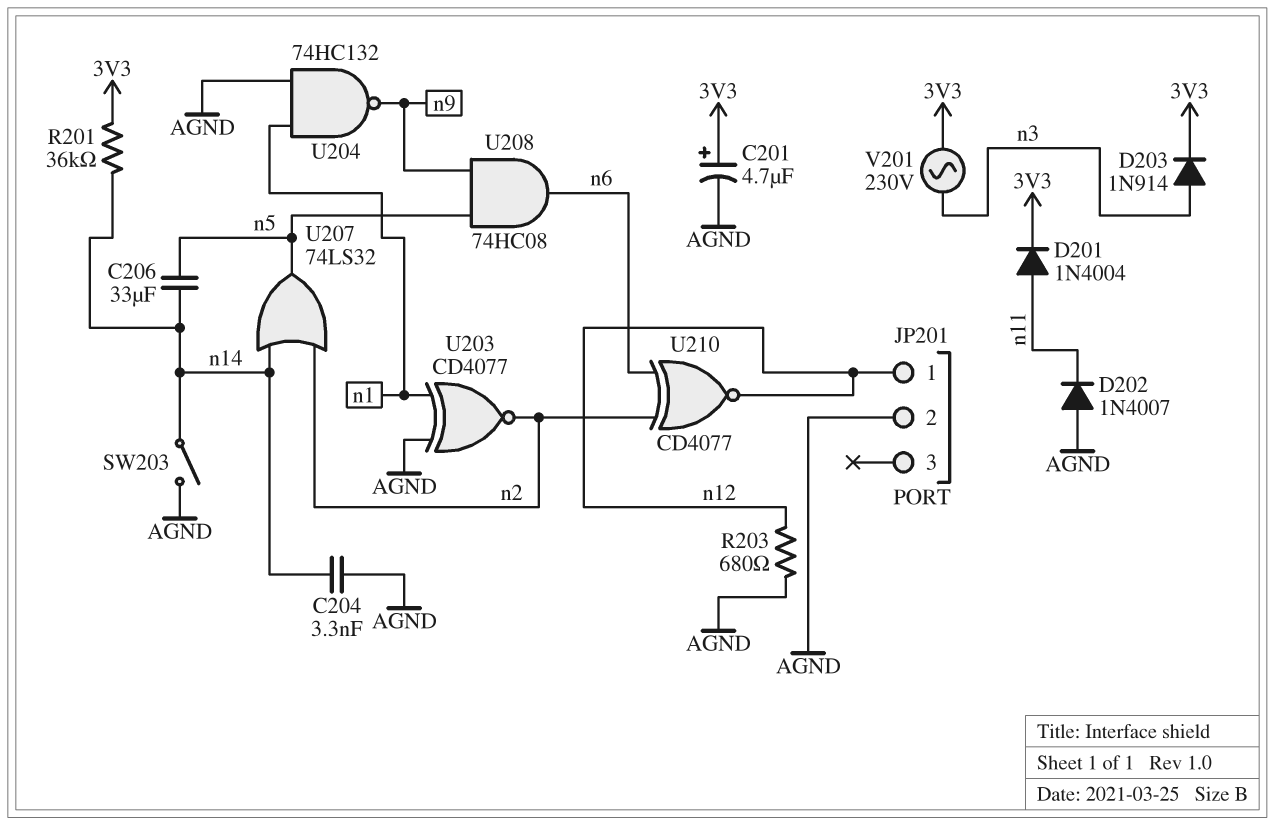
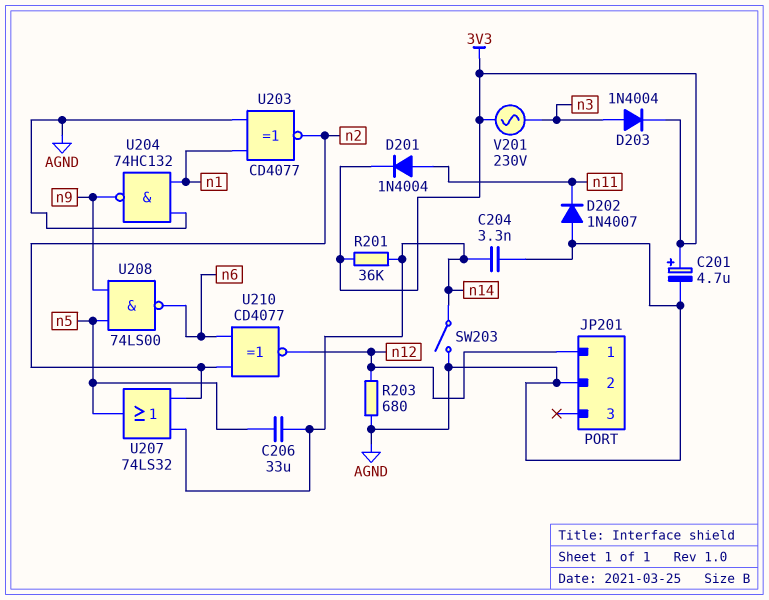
D203: diode 1N914 (A n3, K 3V3) -> diode 1N4004 (A n3, K 3V3)
U208: AND 74HC08 (in n5, in n9, out n6) -> NAND 74LS00 (in n5, in n9, out n6)

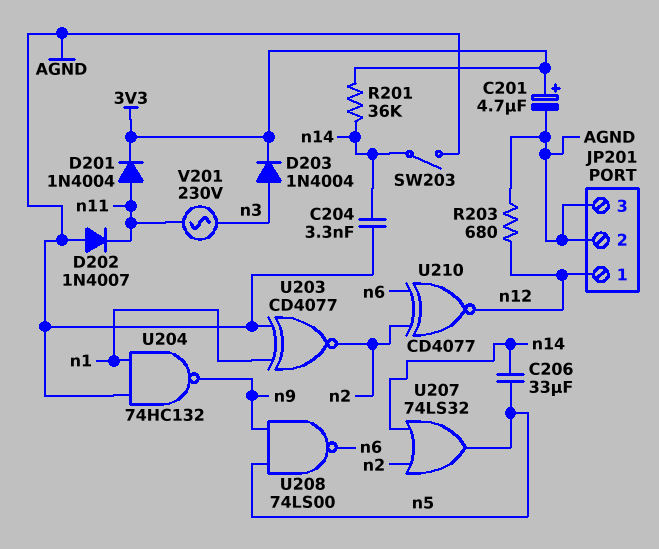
JP201 pin 3: none -> AGND
V201: AC 230V (3V3, n3) -> AC 230V (n3, n11)

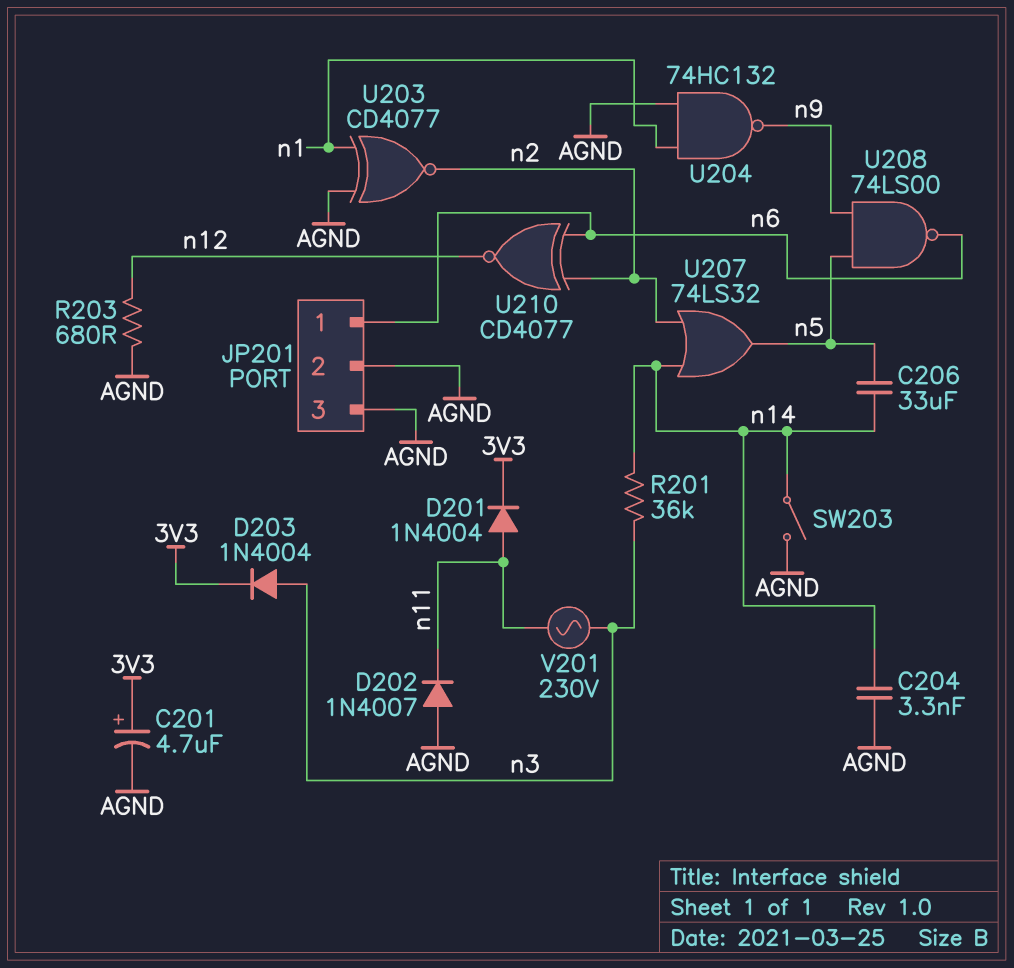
JP201 pin 1: n12 -> n6
R201: 36k (3V3, n14) -> 36k (n3, n14)

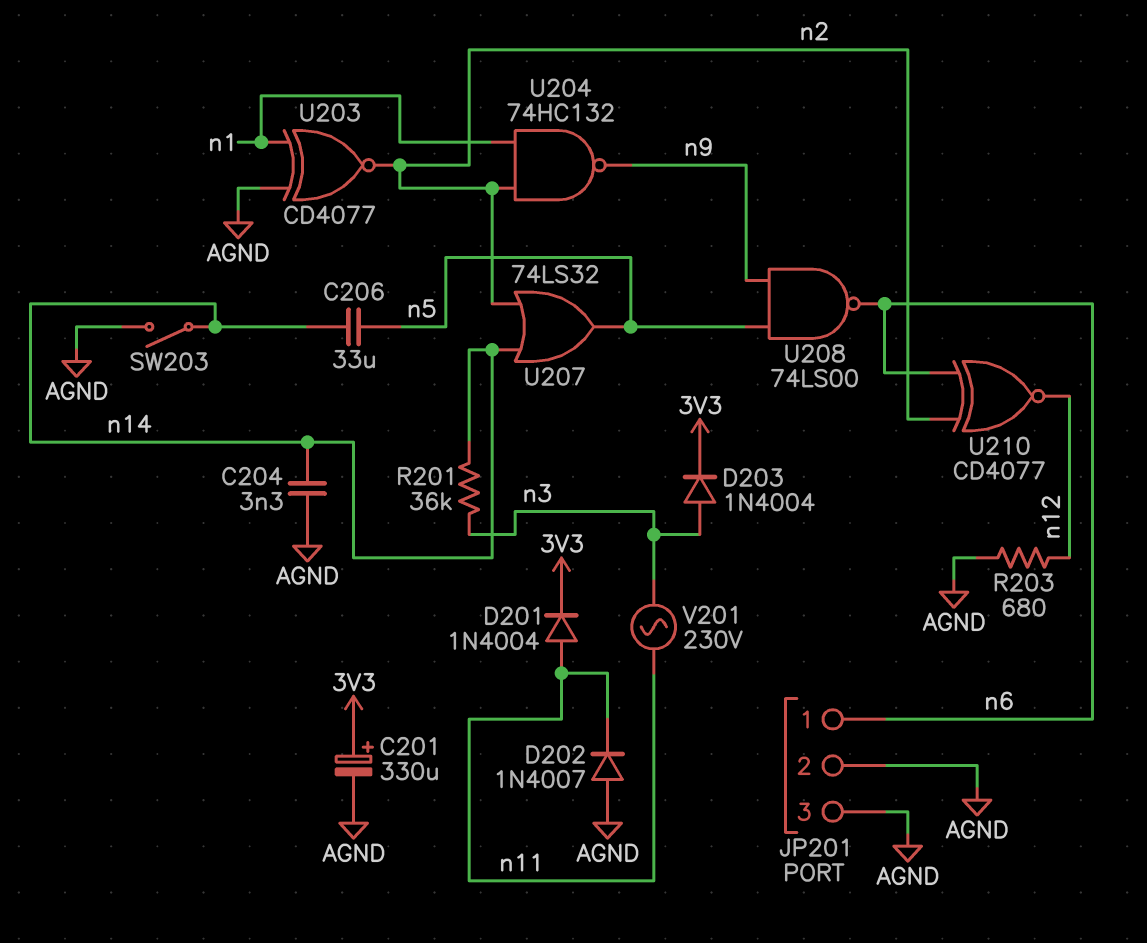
C201: 4.7uF (plus 3V3, minus AGND) -> 330uF (plus 3V3, minus AGND)
U204: NAND 74HC132 (in AGND, in n1, out n9) -> NAND 74HC132 (in n1, in n2, out n9)

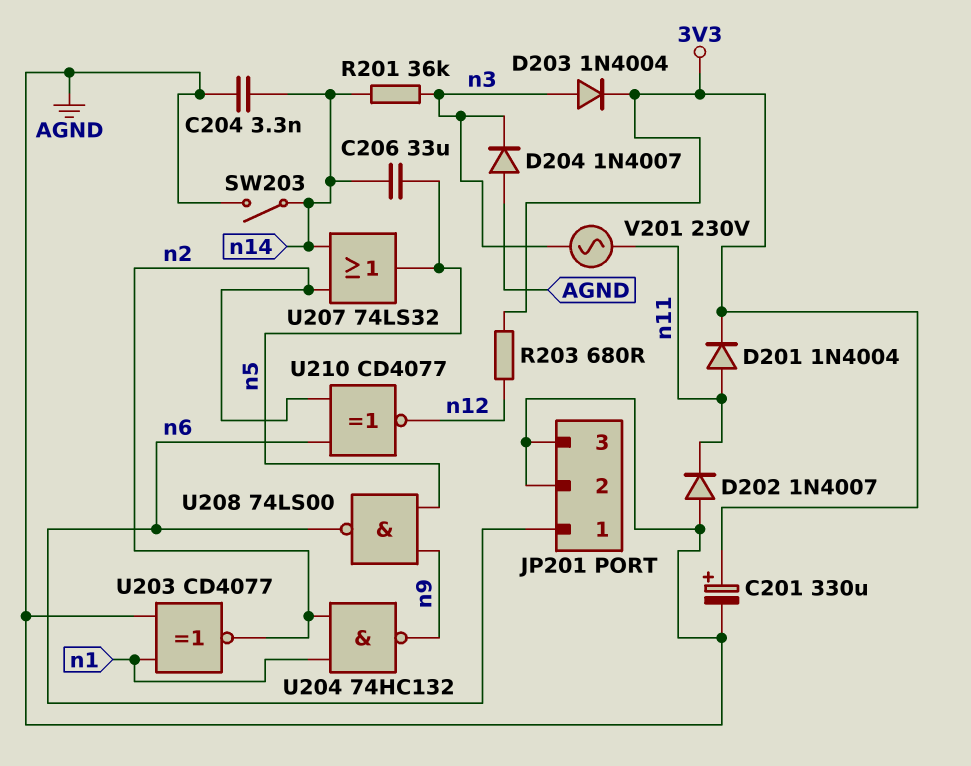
D204: none -> diode 1N4007 (A AGND, K n3)
R203: 680 (AGND, n12) -> 680 (3V3, n12)

